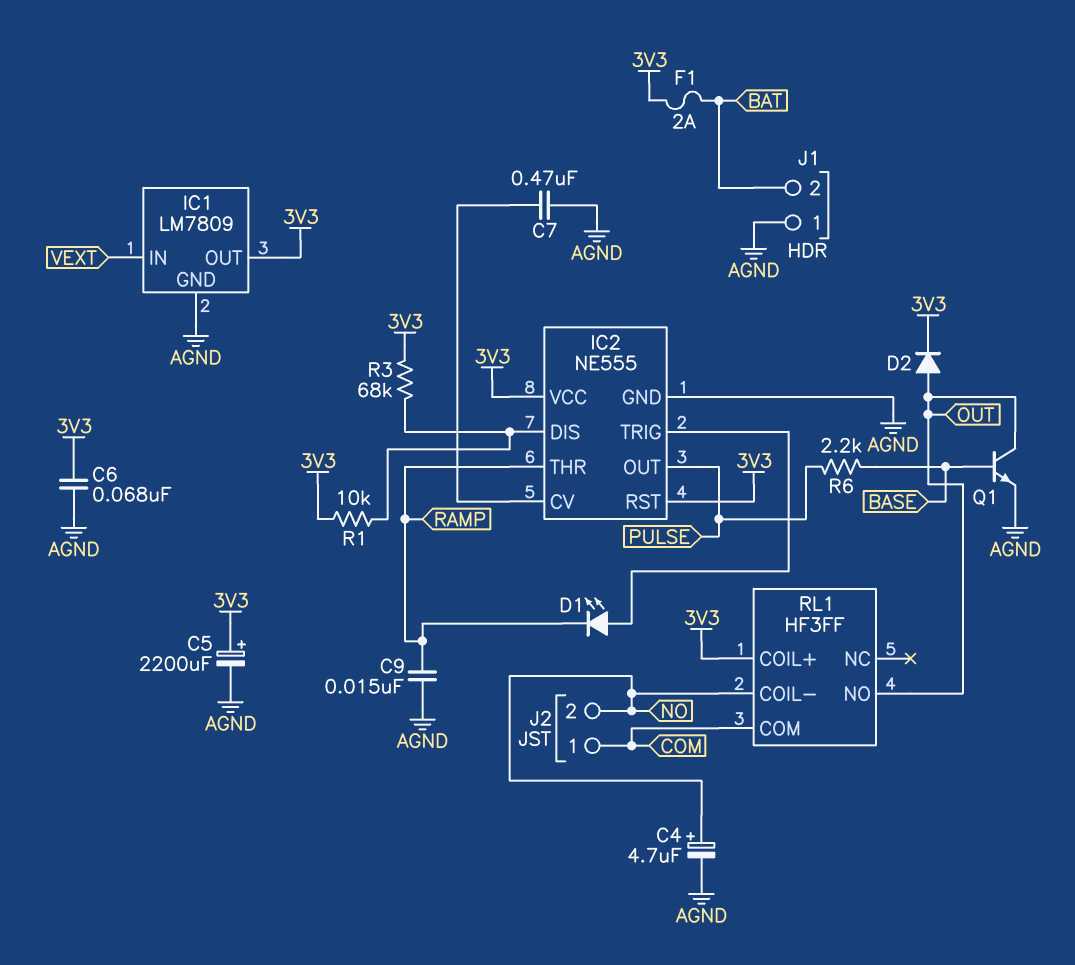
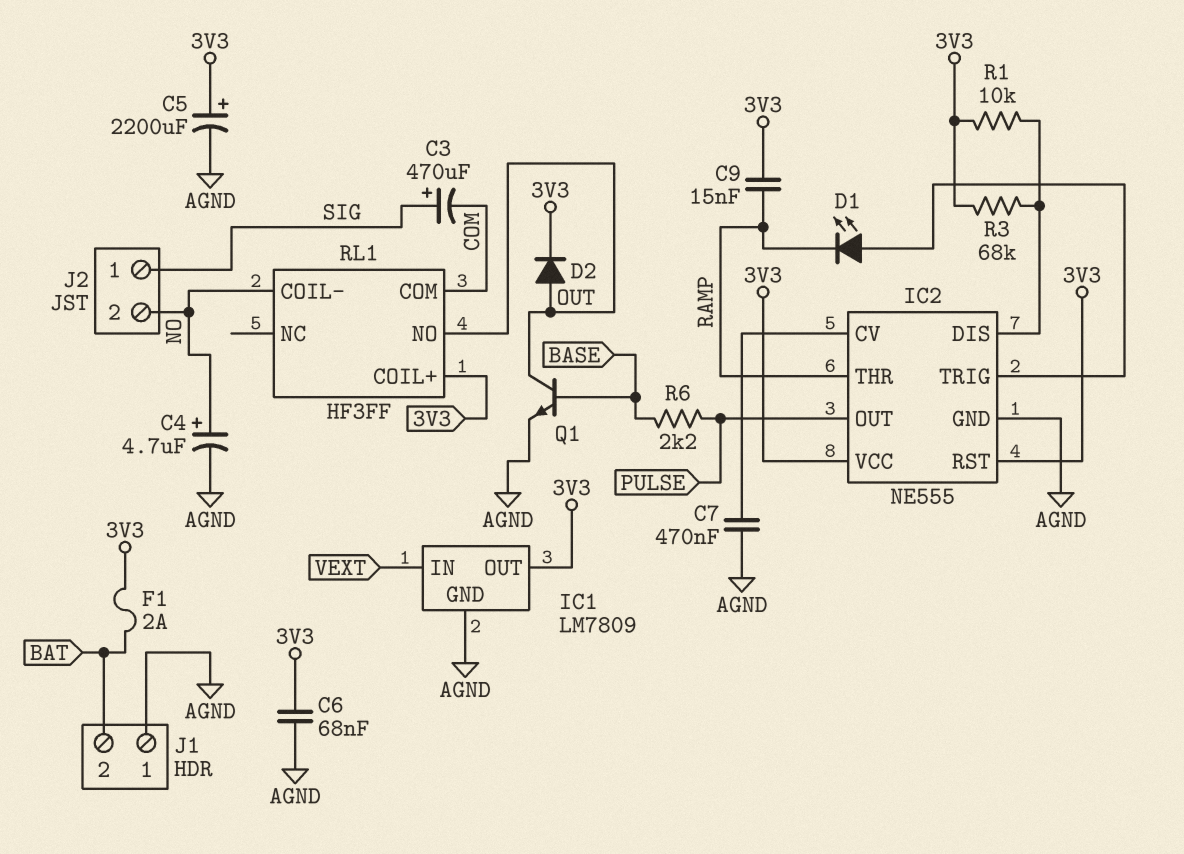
C3: none -> 470uF (plus SIG, minus COM)
C9: 15nF (AGND, RAMP) -> 15nF (3V3, RAMP)
J2 pin 1: COM -> SIG

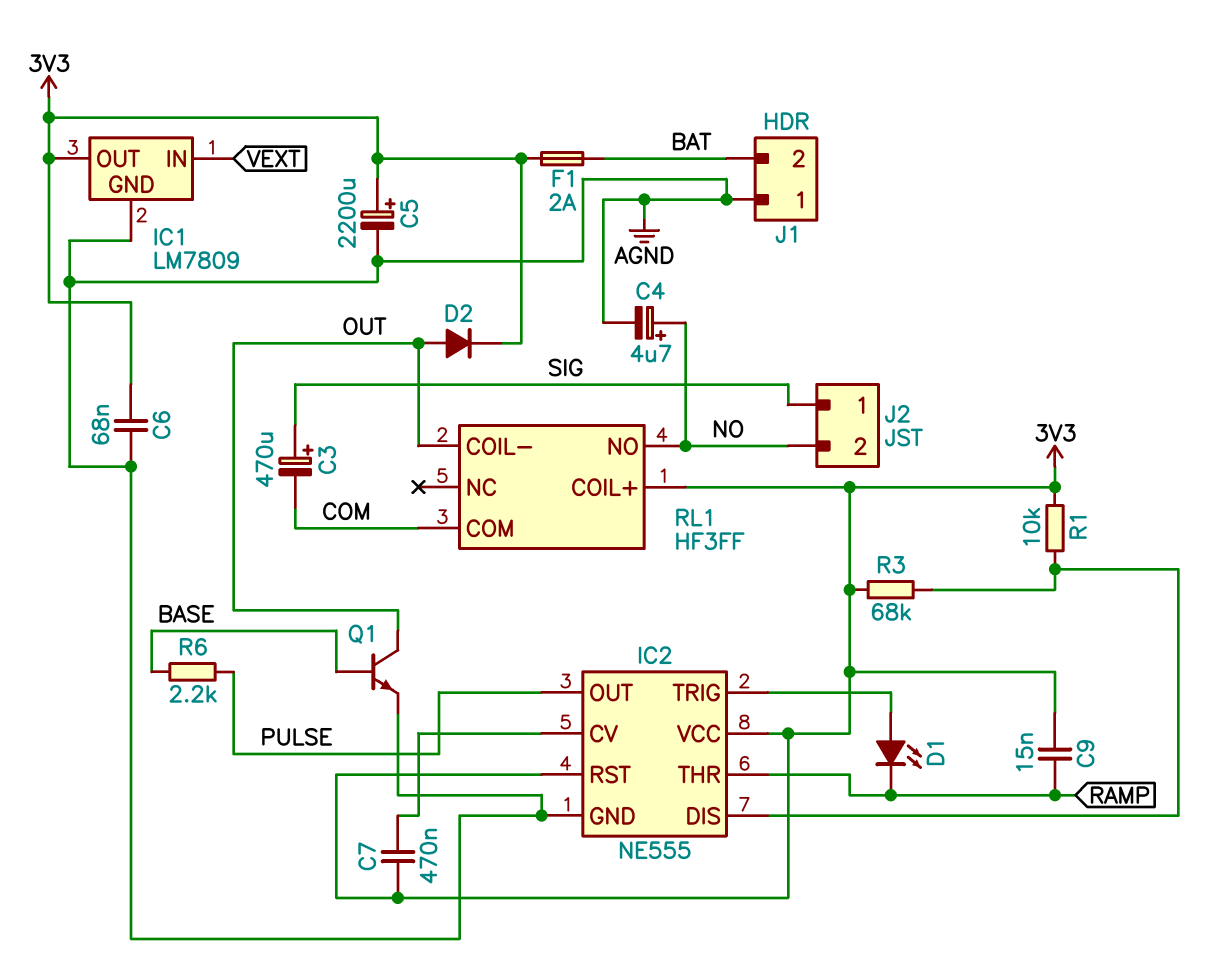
C7: 470nF (AGND, IC2/CV) -> 470nF (3V3, IC2/CV)
RL1 pin COIL-: NO -> OUT
RL1 pin NO: OUT -> NO

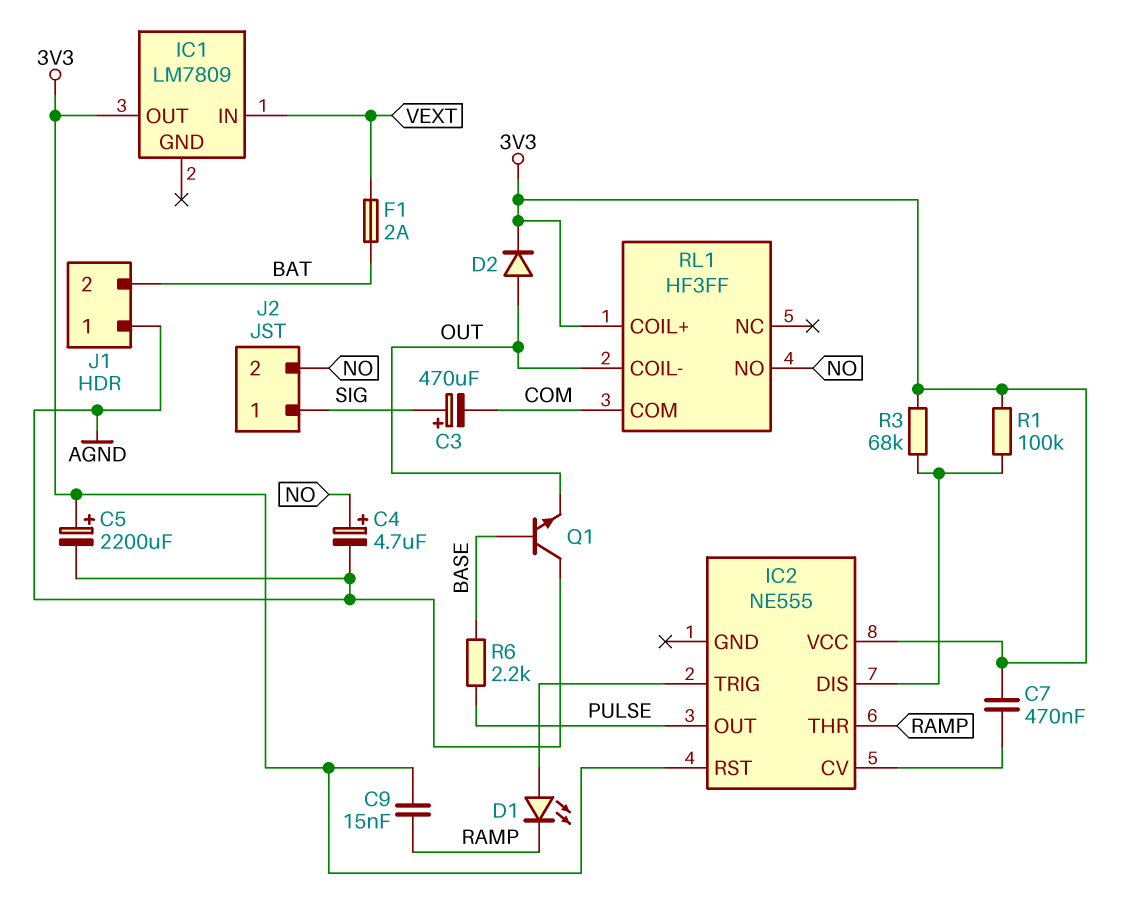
C6: 68nF (3V3, AGND) -> none
F1: 2A (3V3, BAT) -> 2A (BAT, VEXT)
IC1 pin GND: AGND -> none
IC2 pin GND: AGND -> none
Q1: NPN (B BASE, C OUT, E AGND) -> NPN (B BASE, C AGND, E OUT)
R1: 10k (3V3, IC2/DIS) -> 100k (3V3, IC2/DIS)

